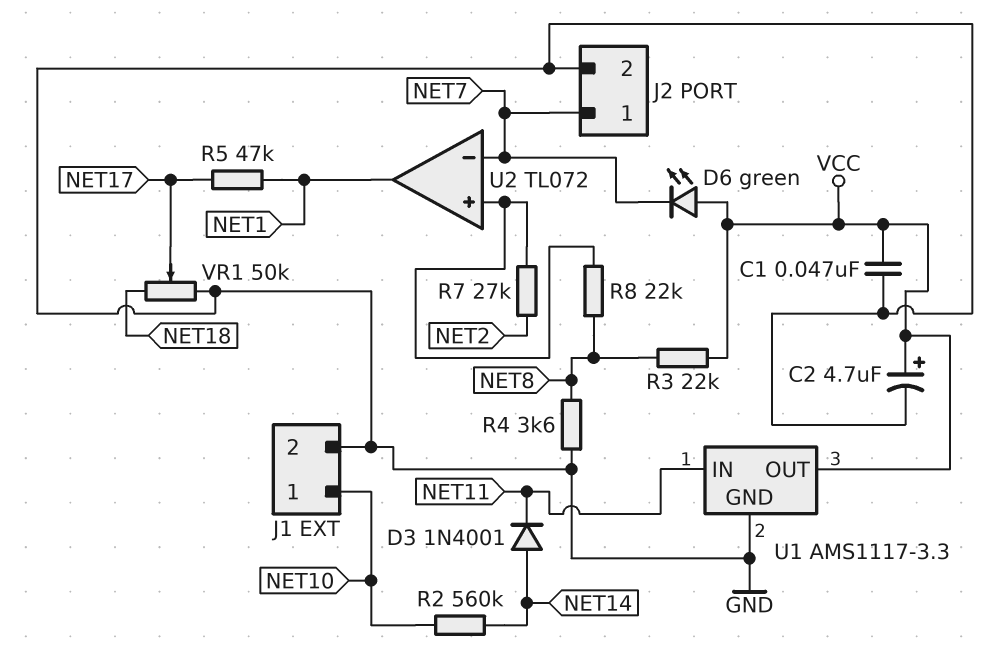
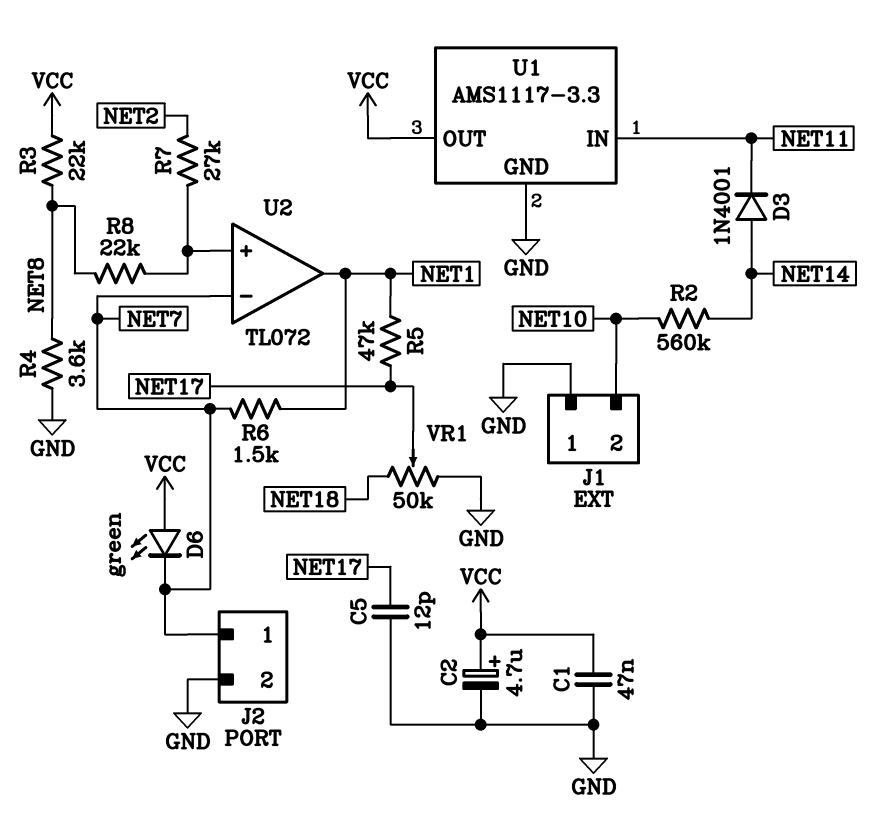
C5: none -> 12pF (GND, NET17)
J1 pin 1: NET10 -> GND
J1 pin 2: GND -> NET10
R6: none -> 1.5k (NET1, NET7)

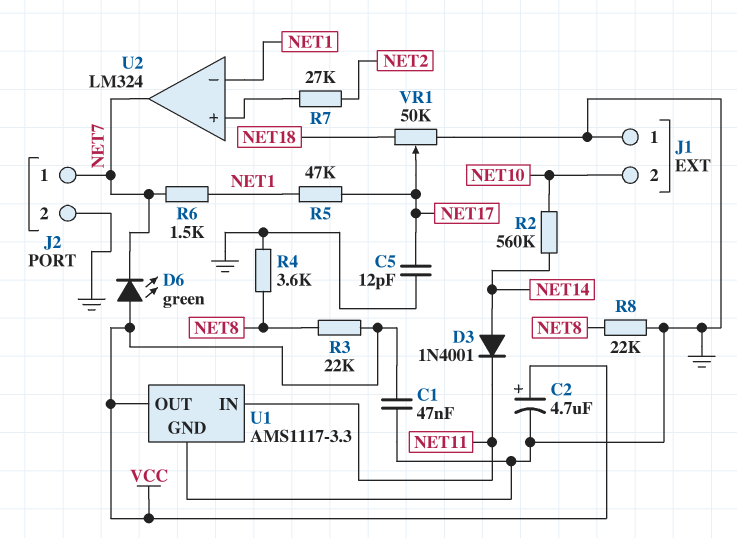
R8: 22k (NET8, U2/in+) -> 22k (GND, NET8)
U2: TL072 -> LM324
U2 pin in-: NET7 -> NET1
U2 pin out: NET1 -> NET7

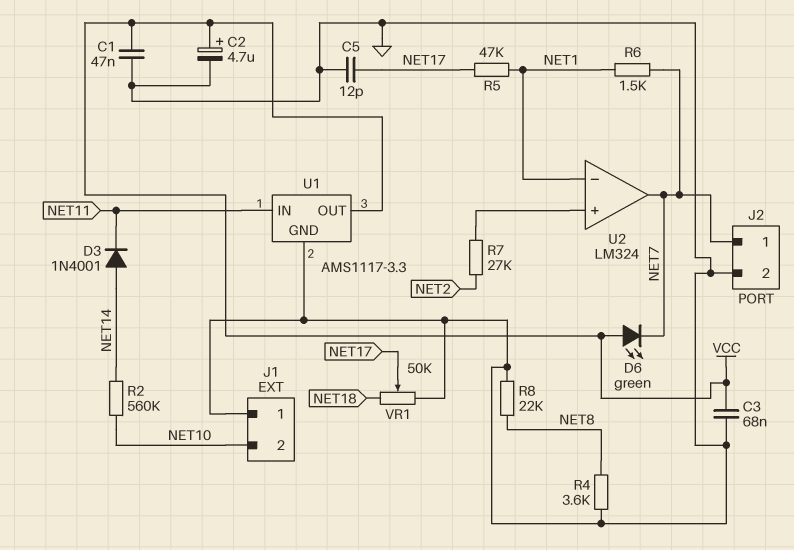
C3: none -> 68nF (GND, VCC)
R3: 22k (NET8, VCC) -> none

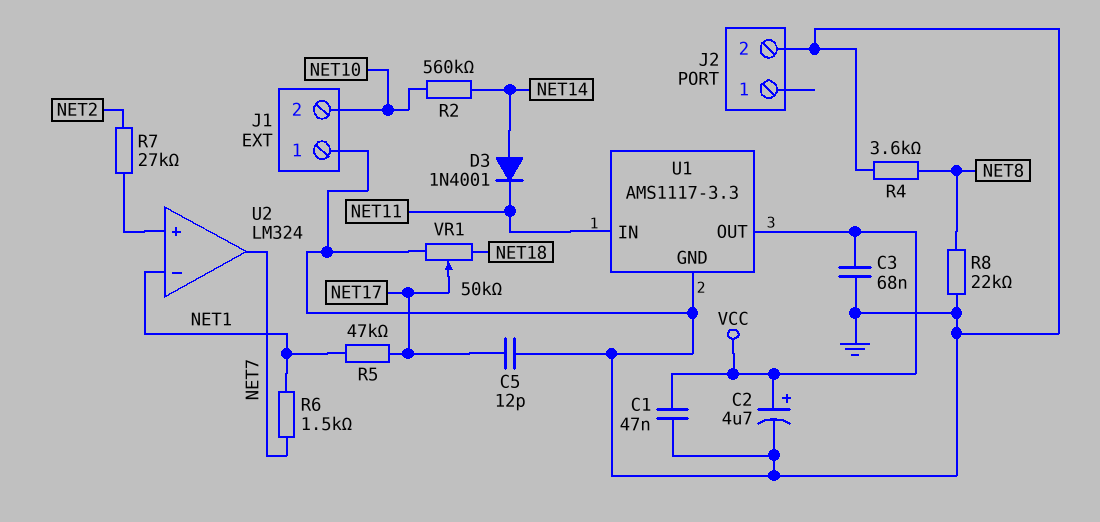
D6: LED green (A VCC, K NET7) -> none
J2 pin 1: NET7 -> none

